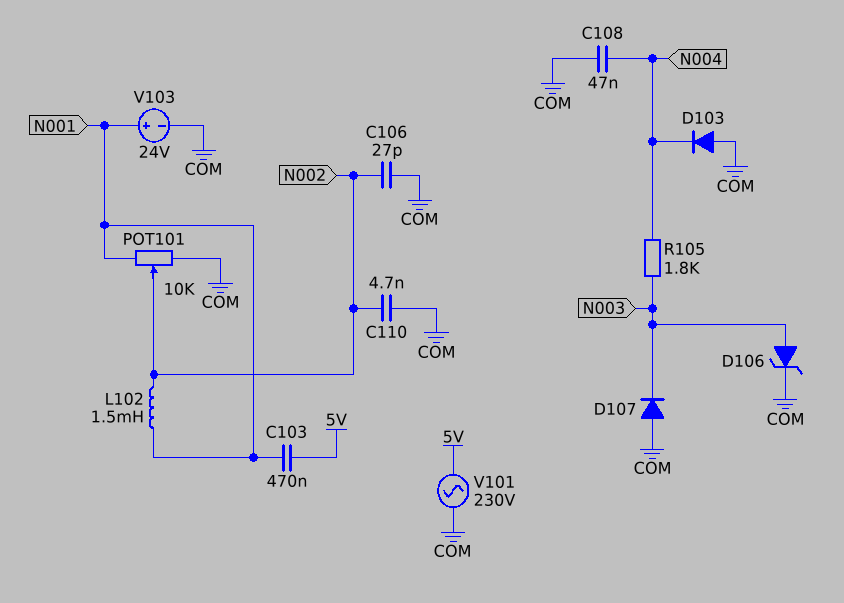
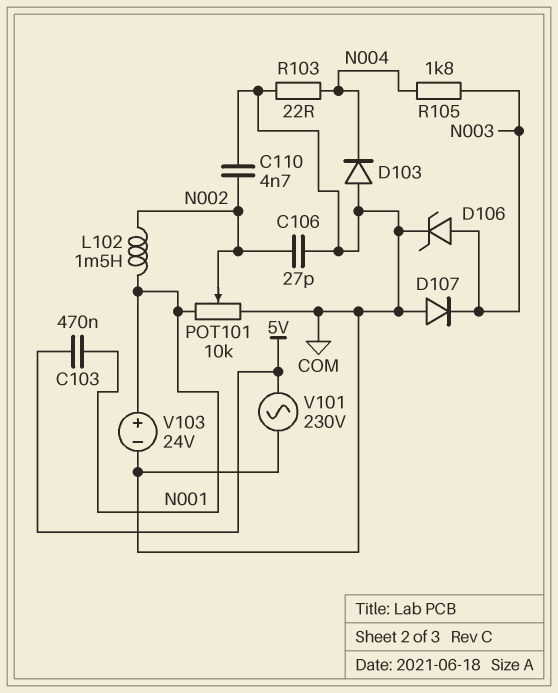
C108: 47nF (COM, N004) -> none
R103: none -> 22 (COM, N004)

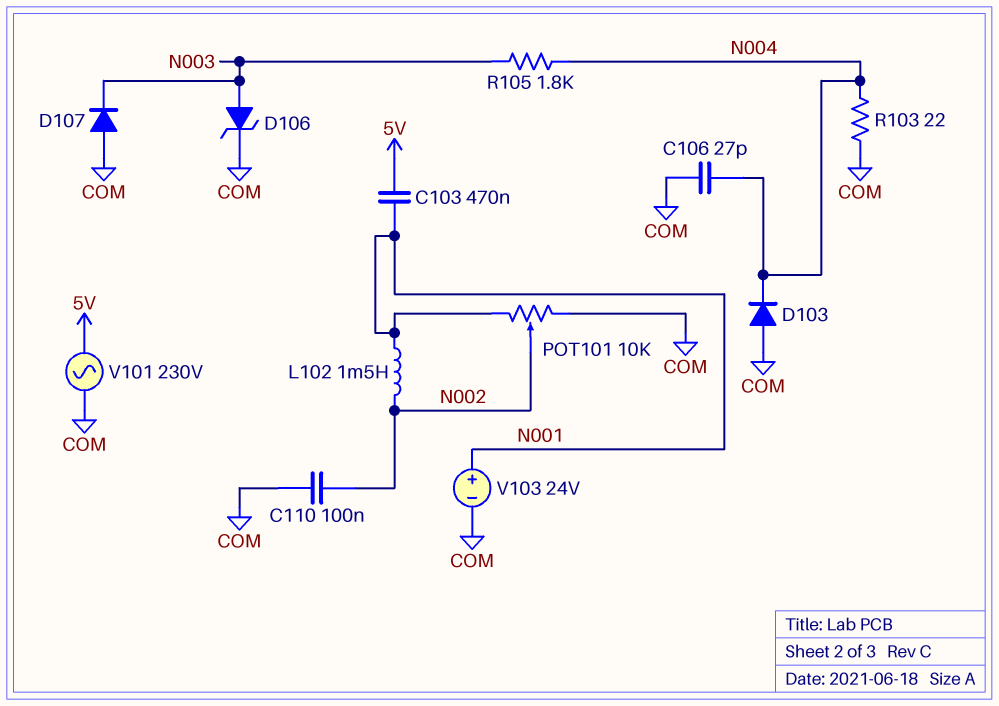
C106: 27pF (COM, N002) -> 27pF (COM, N004)
C110: 4.7nF (COM, N002) -> 100nF (COM, N002)

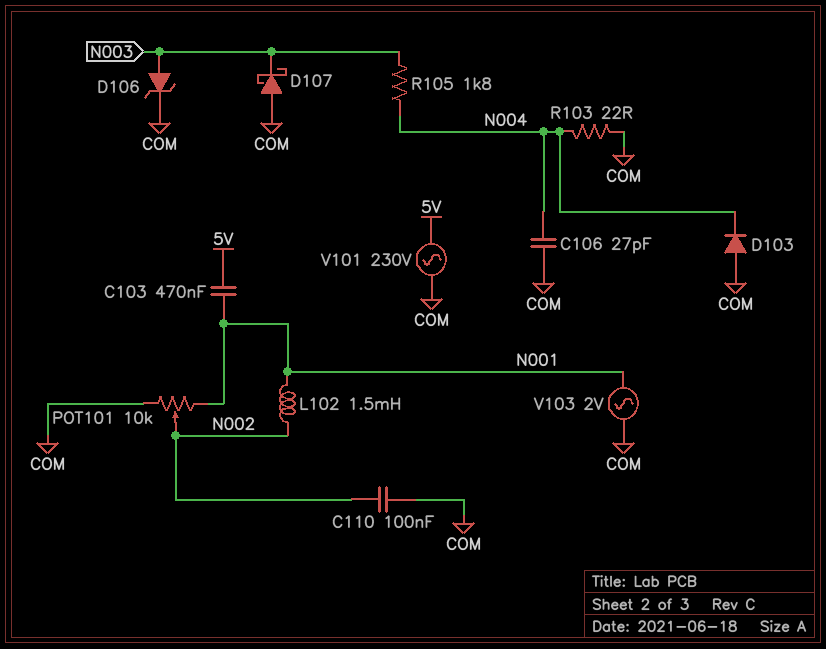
D107: diode (A COM, K N003) -> schottky (A COM, K N003)
V103: 24V (plus N001, minus COM) -> AC 2V (COM, N001)

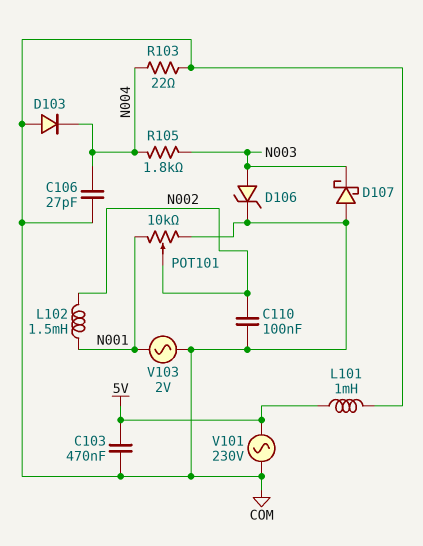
C103: 470nF (5V, N001) -> 470nF (5V, COM)
L101: none -> 1mH (5V, COM)

